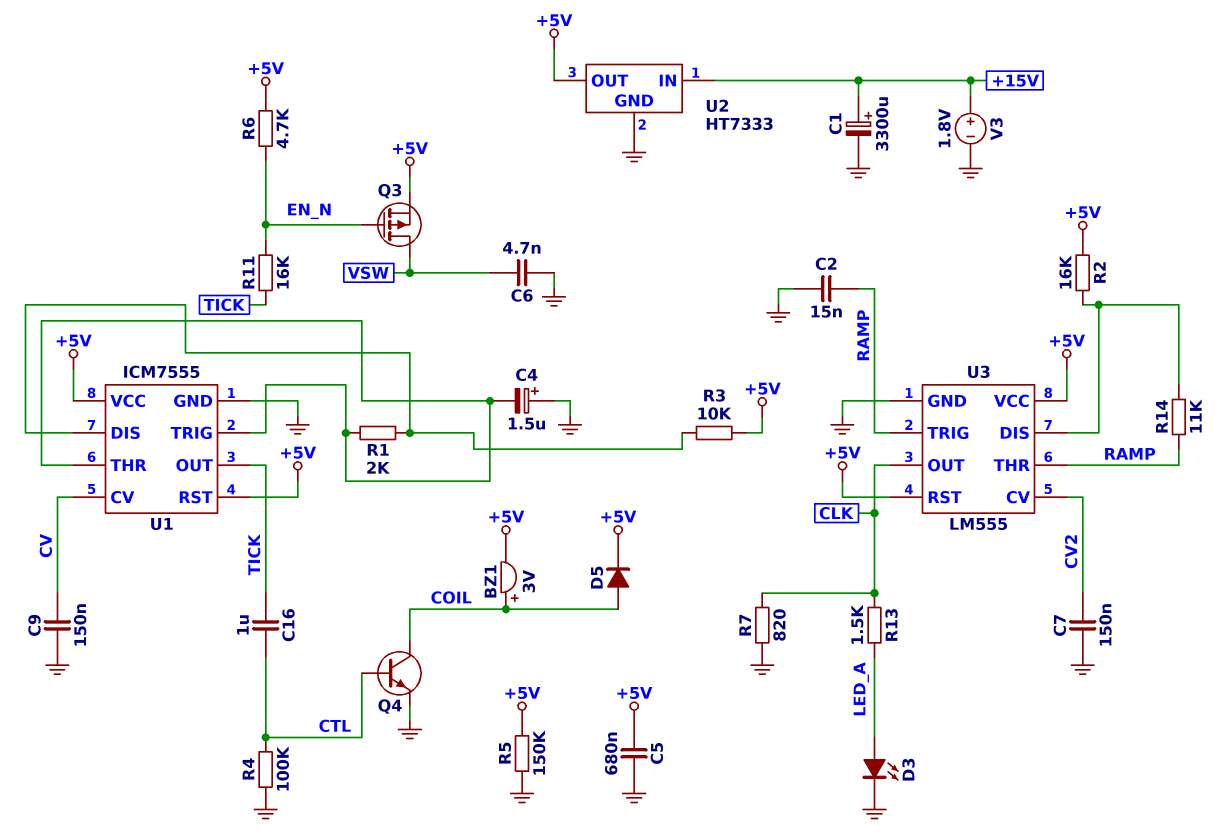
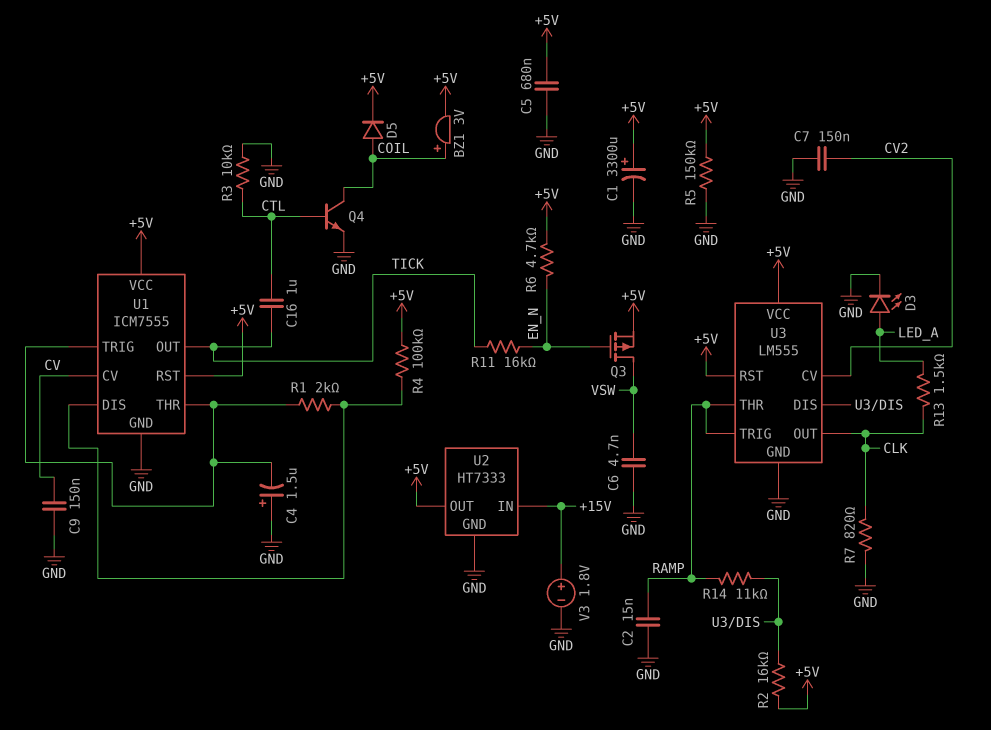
C1: 3300uF (plus +15V, minus GND) -> 3300uF (plus +5V, minus GND)
R3: 10k (+5V, U1/DIS) -> 10k (CTL, GND)
R4: 100k (CTL, GND) -> 100k (+5V, U1/DIS)

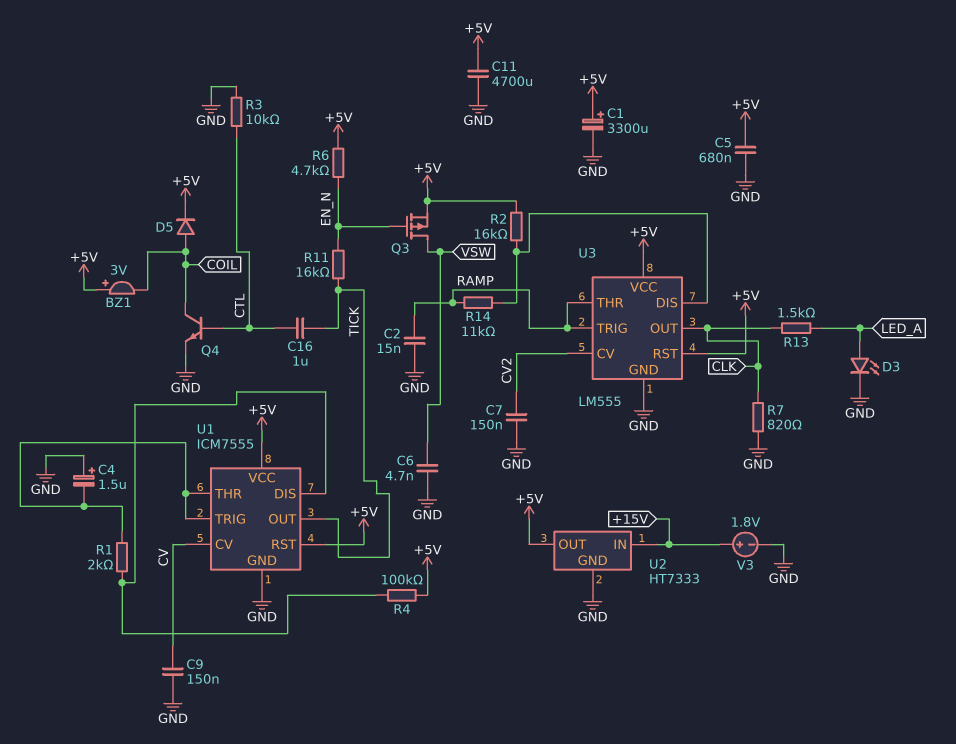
BZ1: buzzer 3V (plus COIL, minus +5V) -> buzzer 3V (plus +5V, minus COIL)
C11: none -> 4700uF (+5V, GND)
R5: 150k (+5V, GND) -> none

